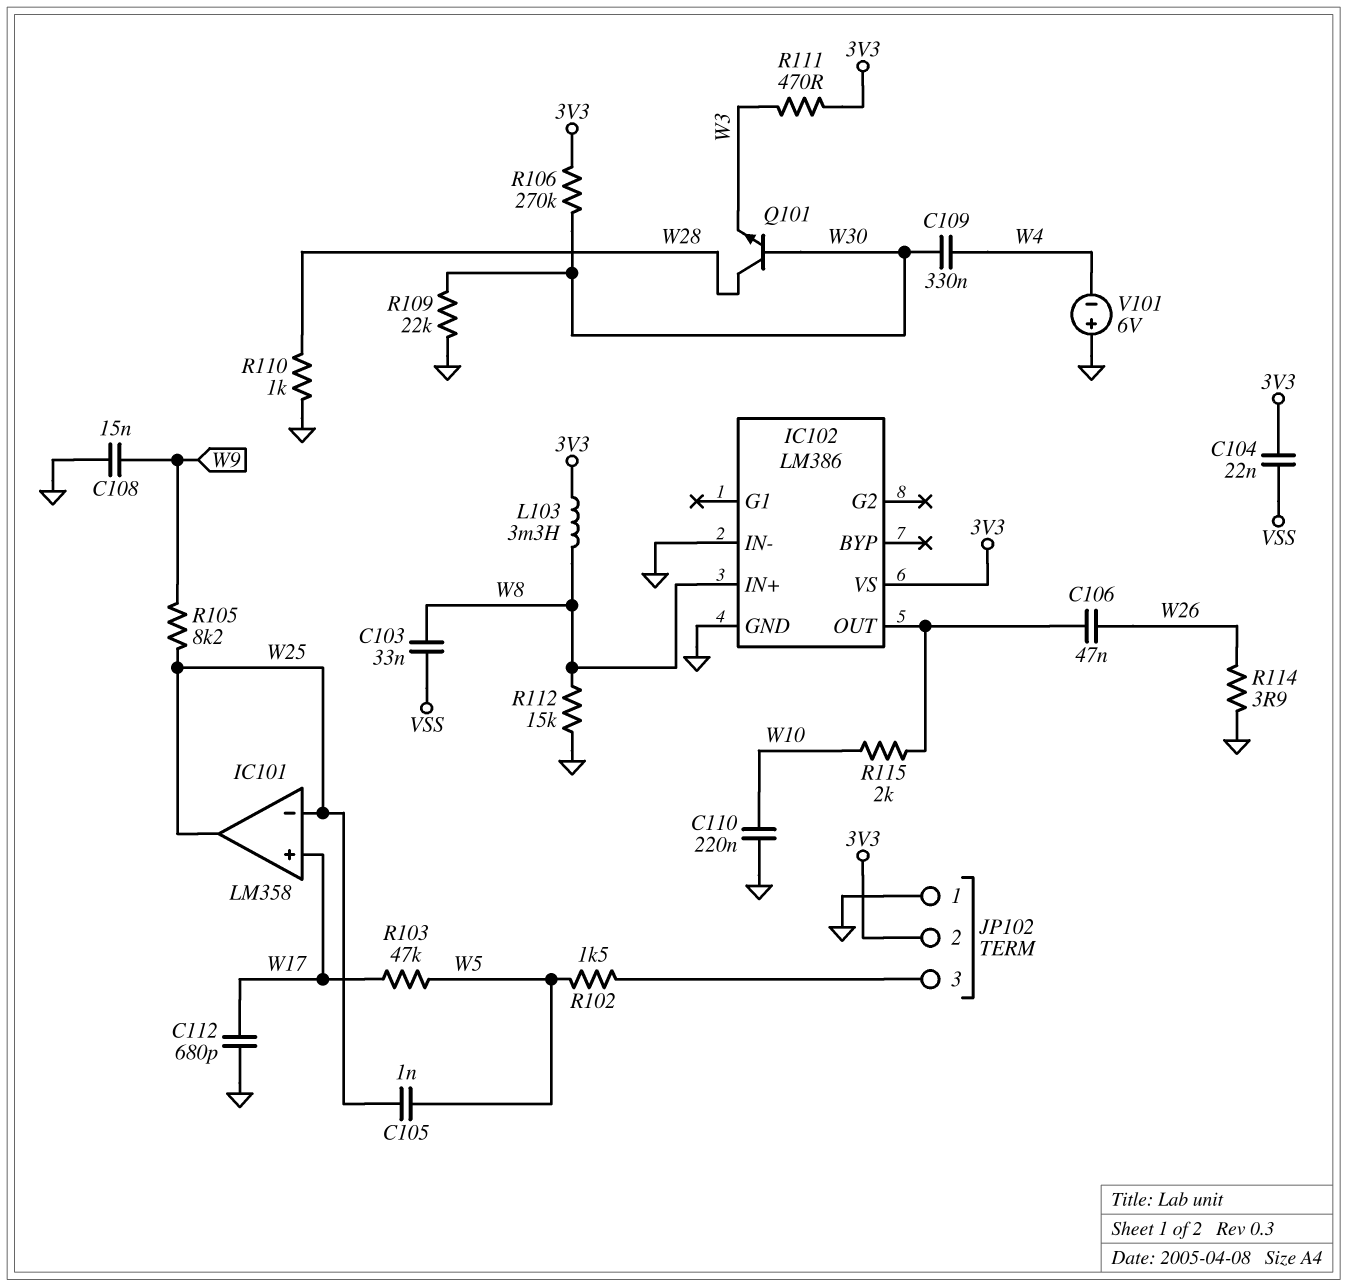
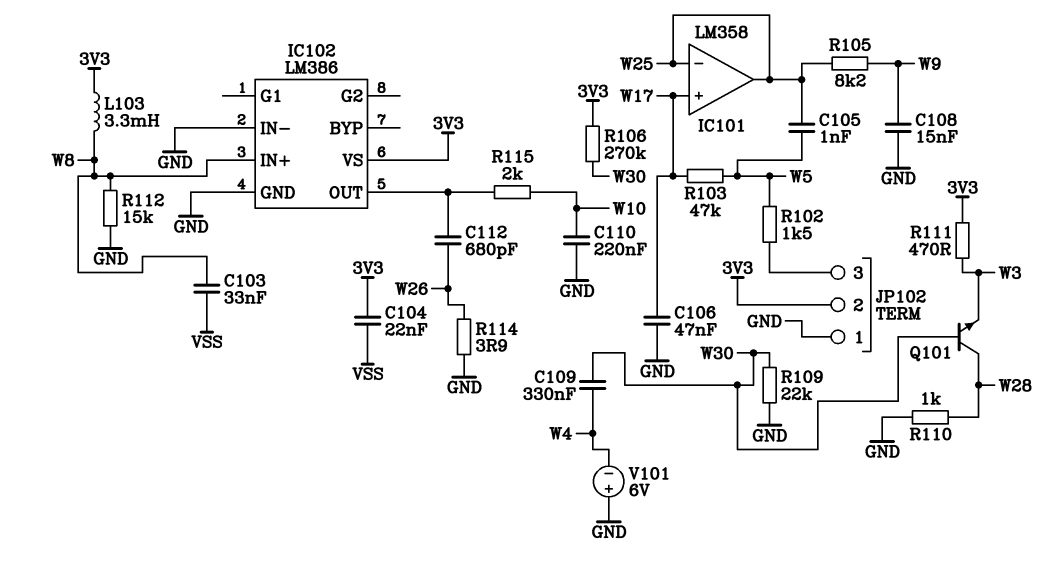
C106: 47nF (IC102/OUT, W26) -> 47nF (GND, W17)
C112: 680pF (GND, W17) -> 680pF (IC102/OUT, W26)

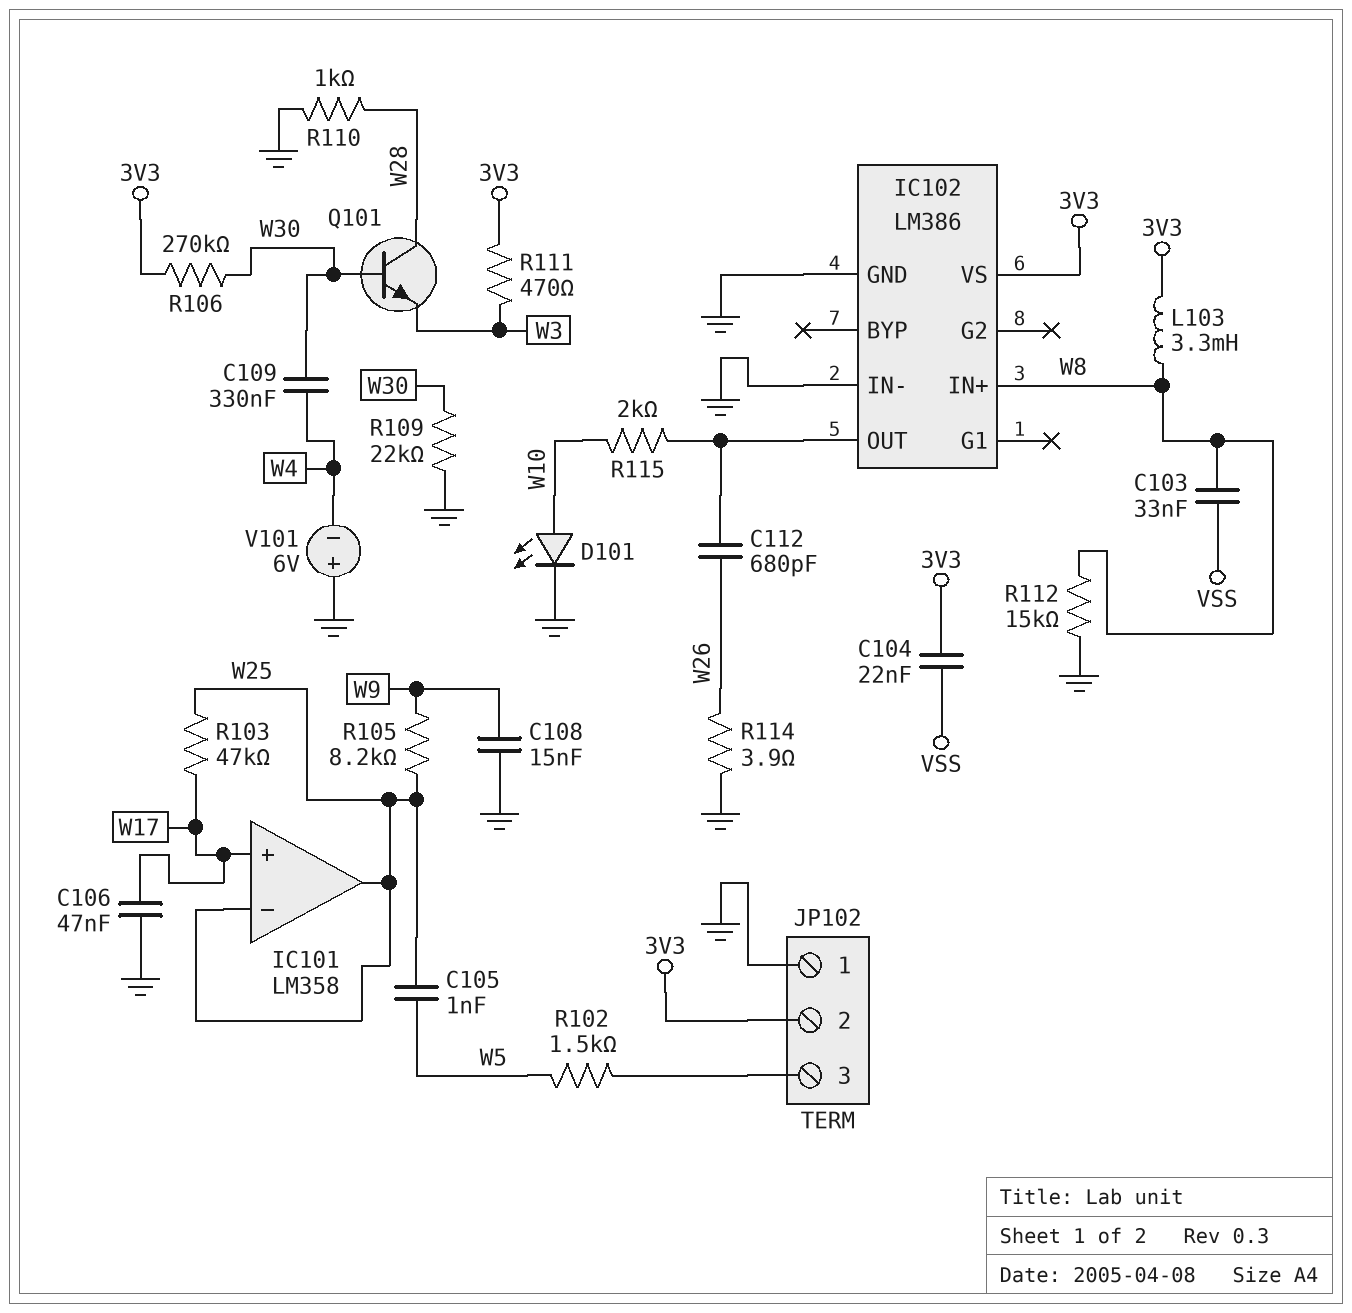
C110: 220nF (GND, W10) -> none
D101: none -> LED (A W10, K GND)
R103: 47k (W5, W17) -> 47k (W17, W25)

